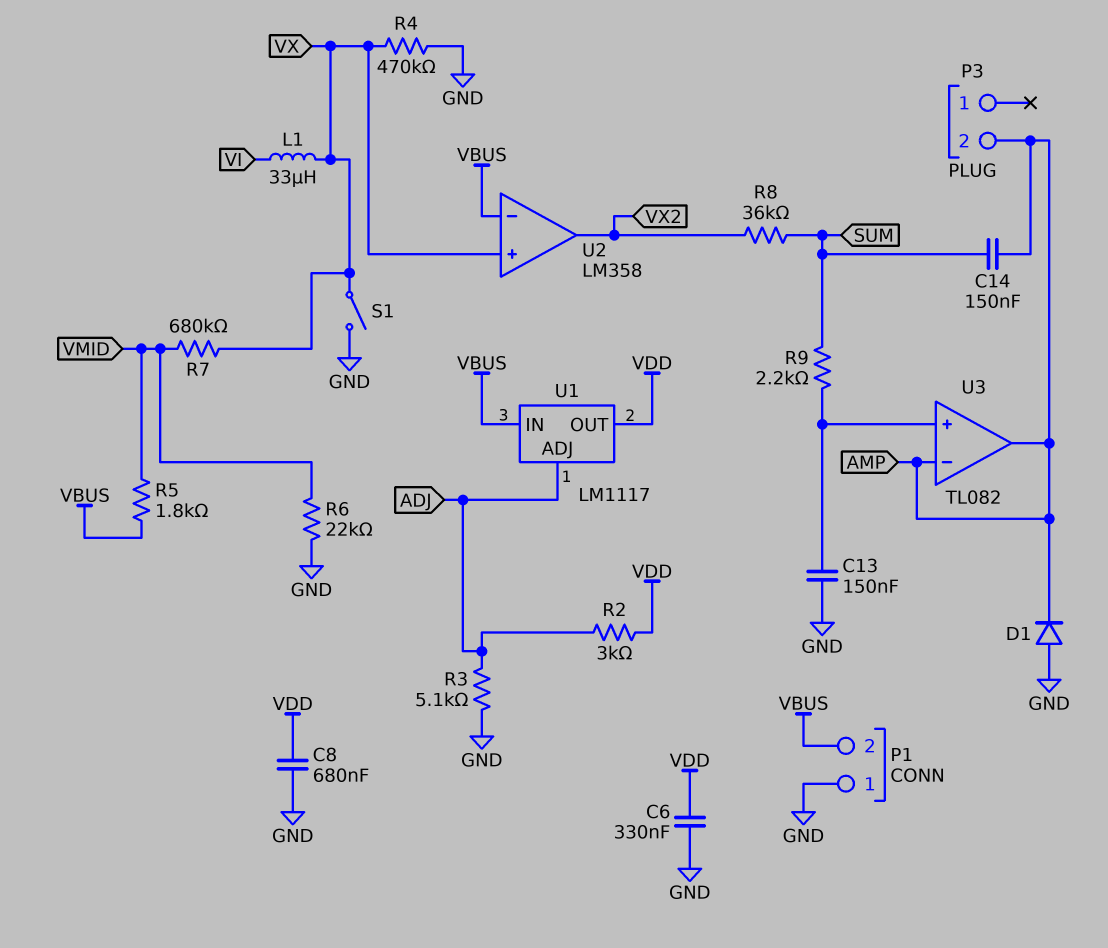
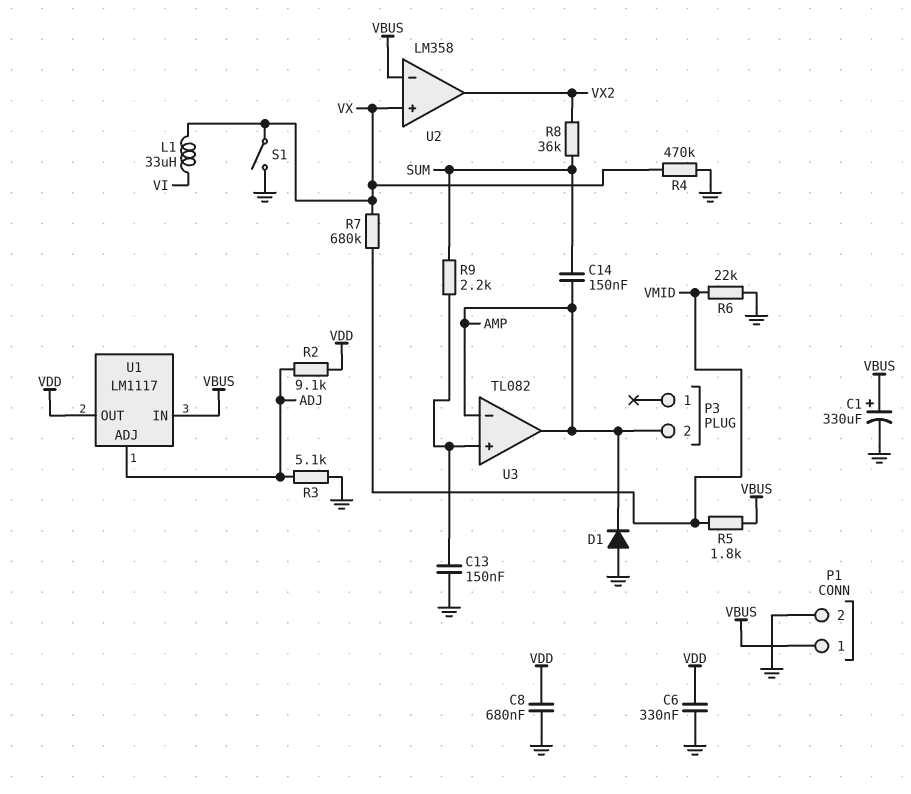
C1: none -> 330uF (plus VBUS, minus GND)
P1 pin 1: GND -> VBUS
P1 pin 2: VBUS -> GND
R2: 3k (ADJ, VDD) -> 9.1k (ADJ, VDD)

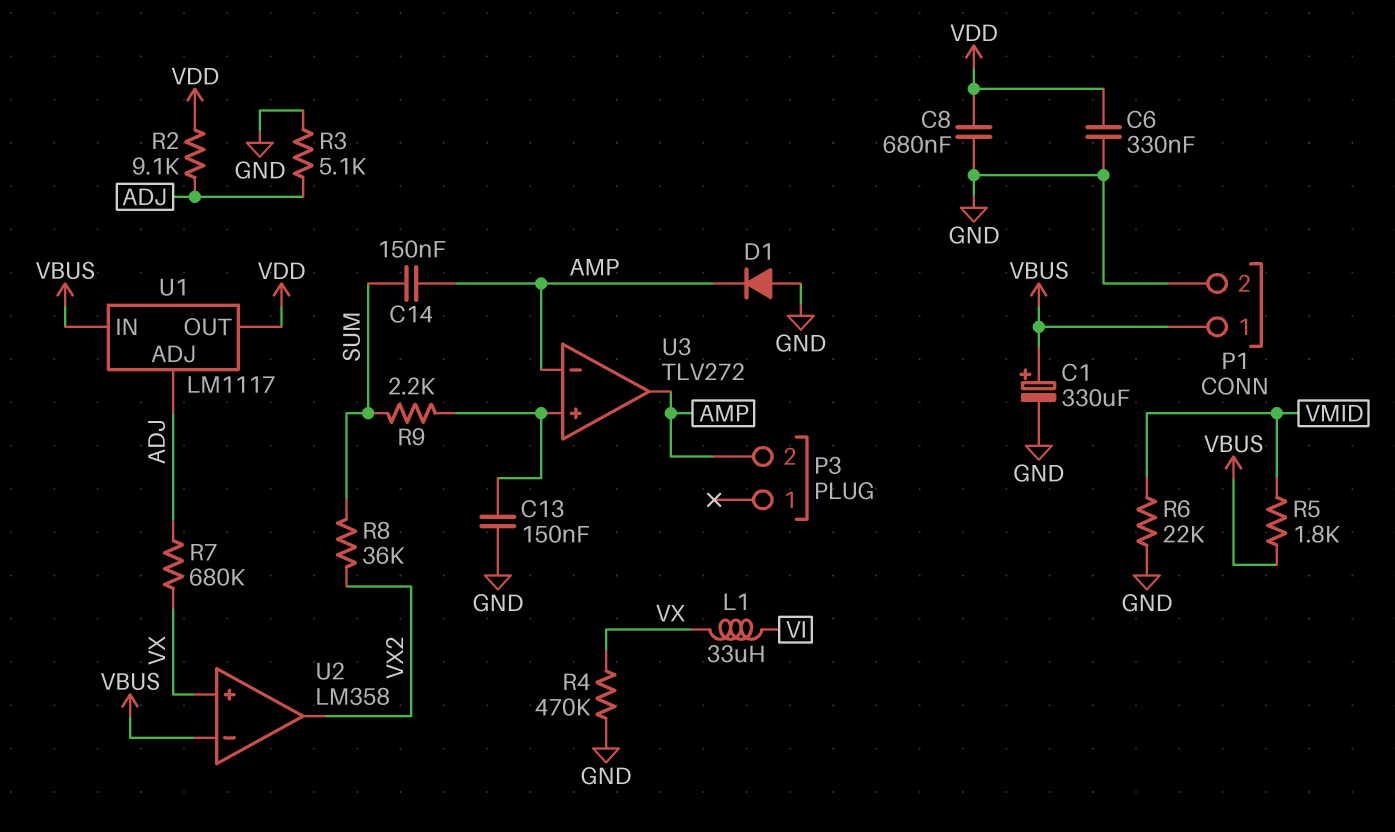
R7: 680k (VMID, VX) -> 680k (ADJ, VX)
S1: switch (GND, VX) -> none
U3: TL082 -> TLV272

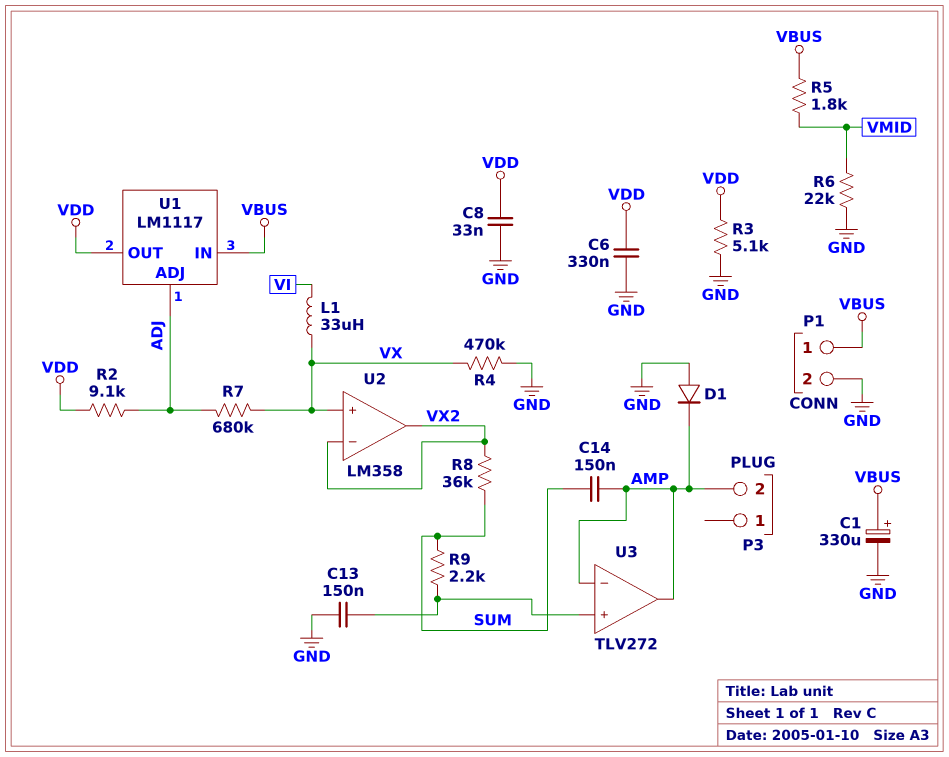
C8: 680nF (GND, VDD) -> 33nF (GND, VDD)
R3: 5.1k (ADJ, GND) -> 5.1k (GND, VDD)
U2 pin in-: VBUS -> VX2

